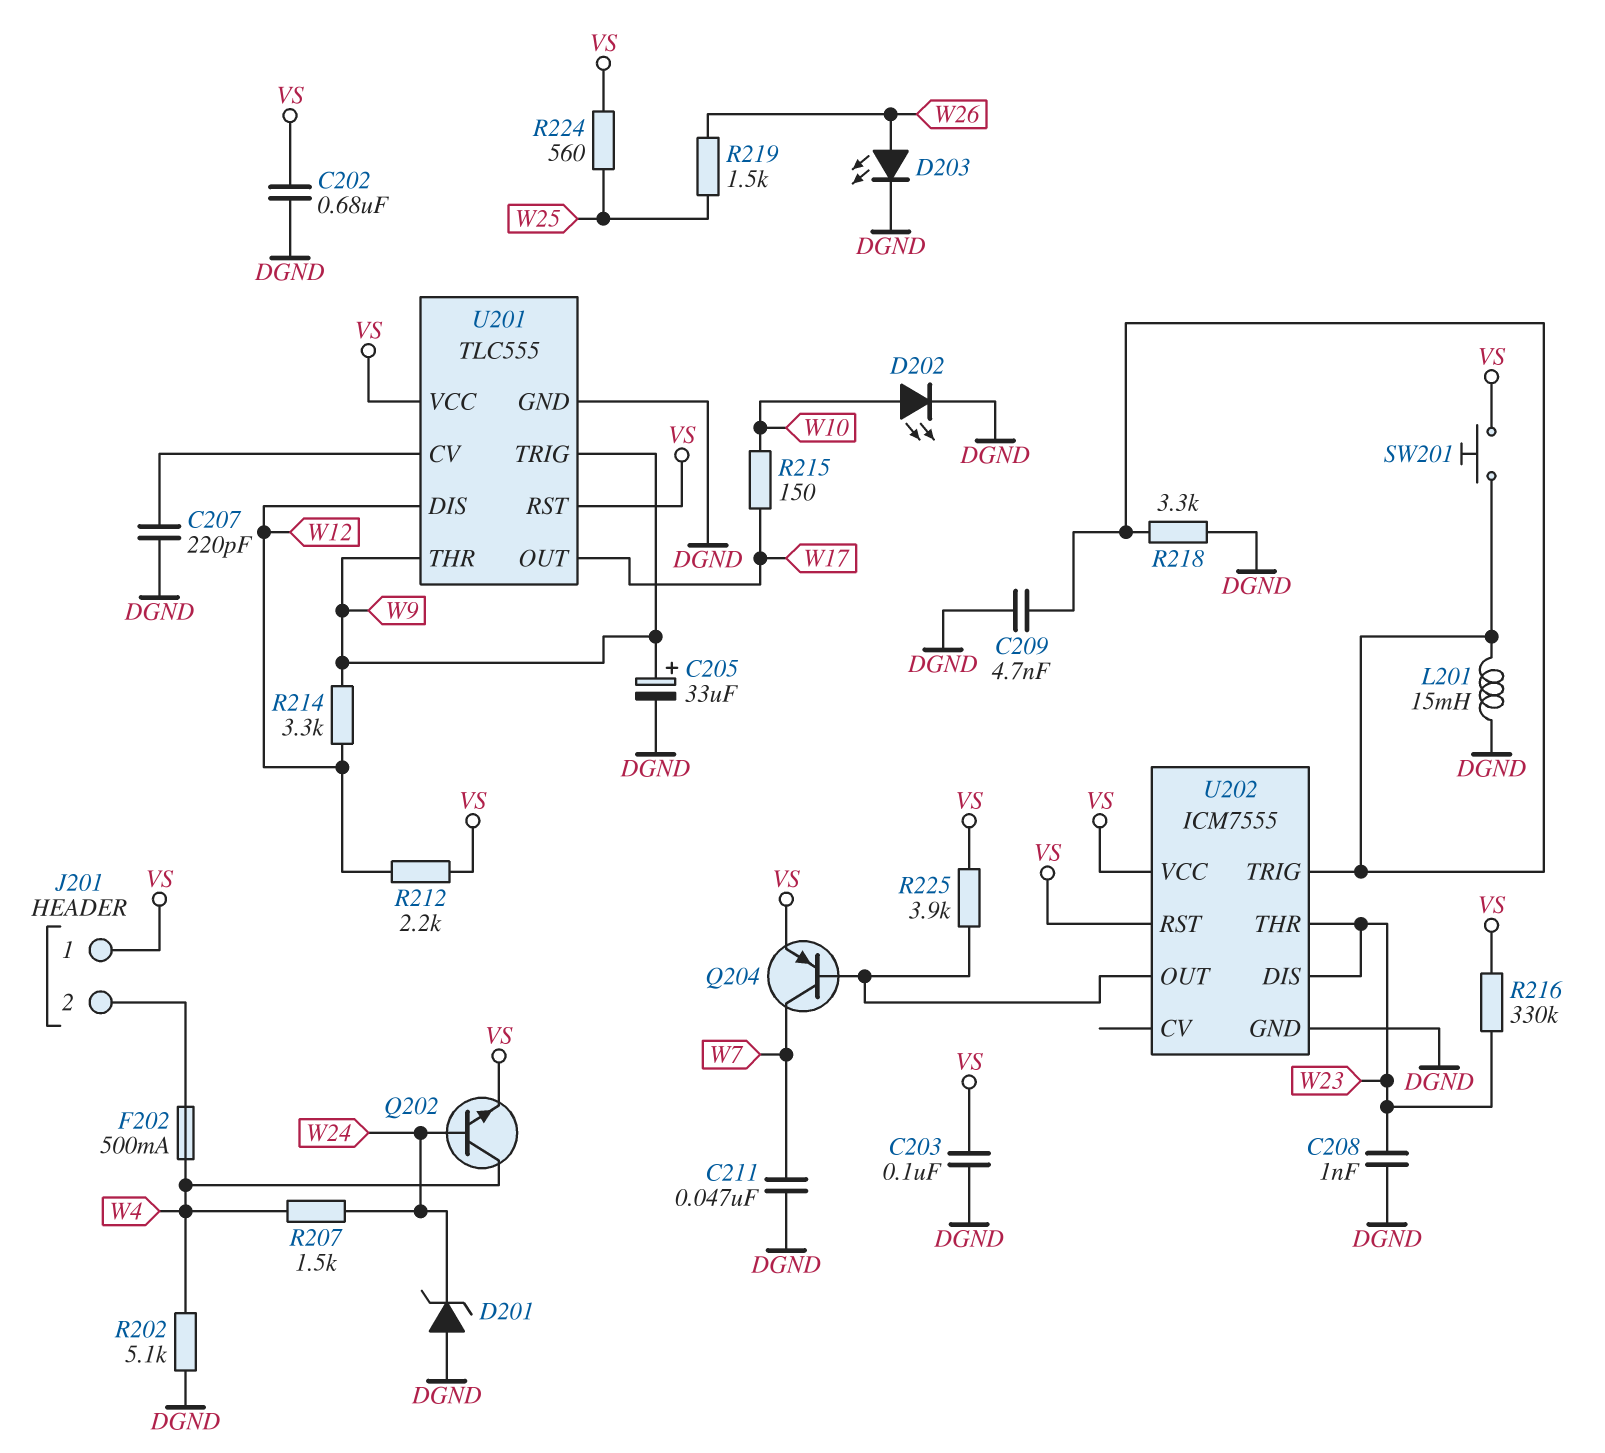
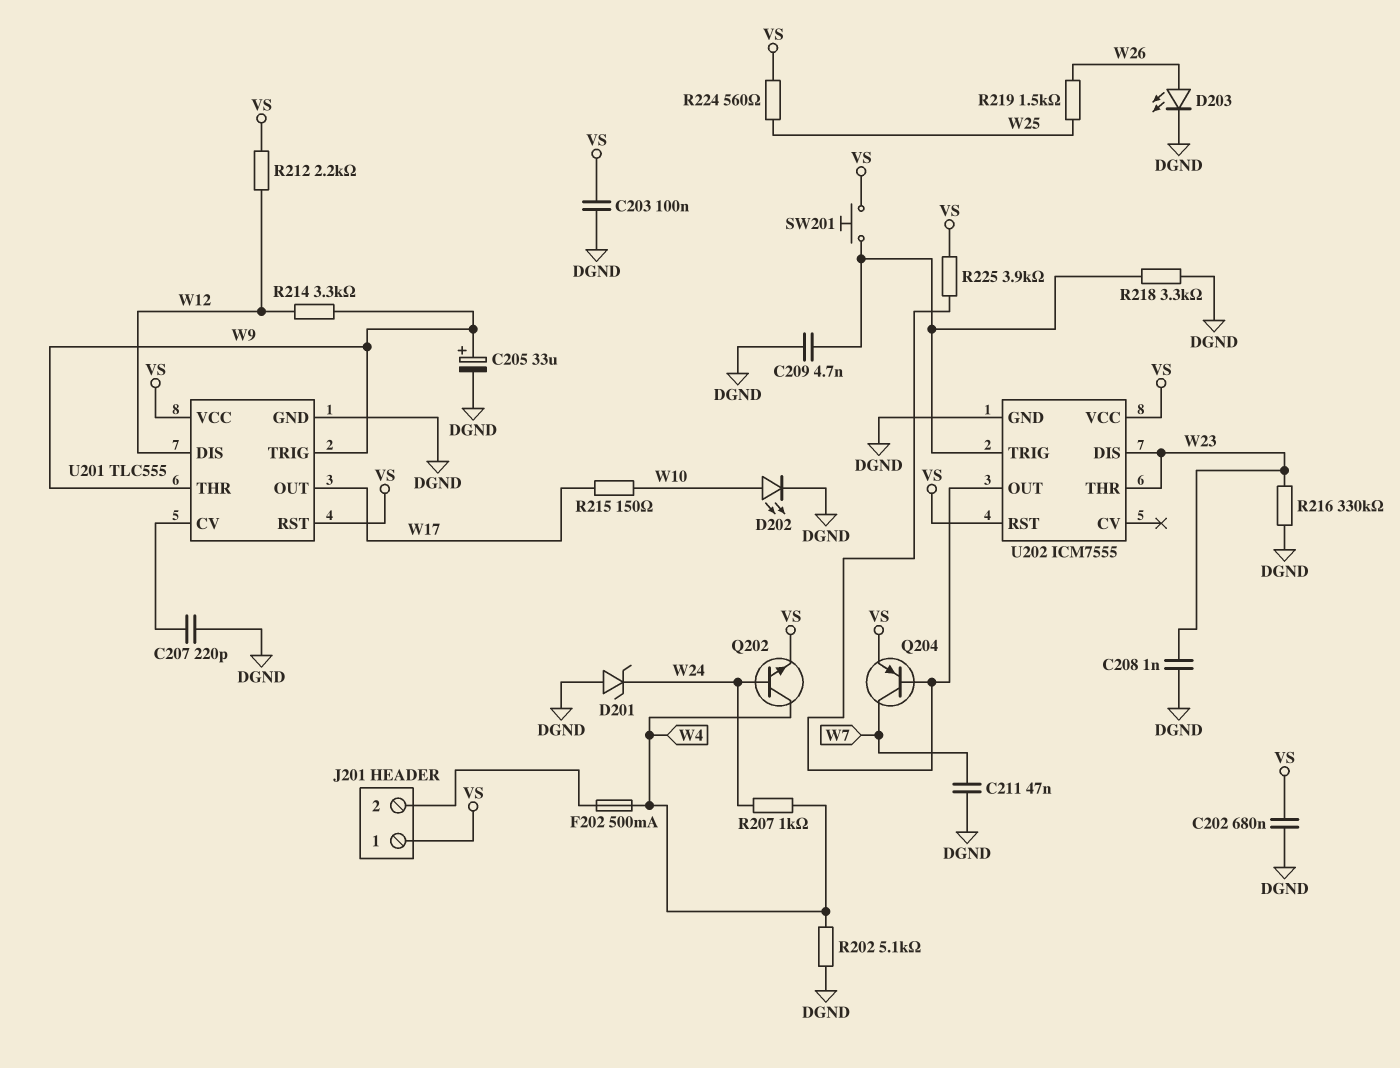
L201: 15mH (DGND, U202/TRIG) -> none
R207: 1.5k (W4, W24) -> 1k (W4, W24)
R216: 330k (VS, W23) -> 330k (DGND, W23)

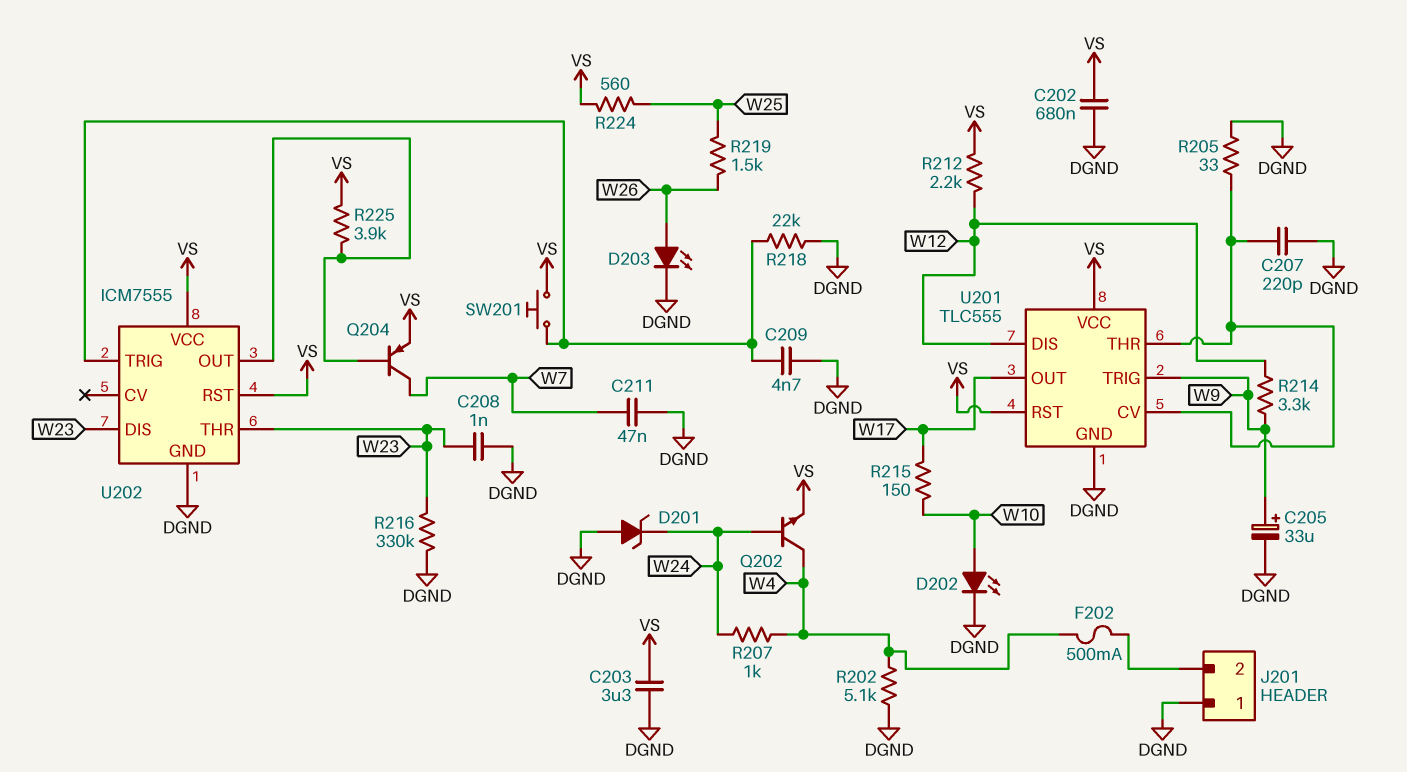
C203: 100nF (DGND, VS) -> 3.3uF (DGND, VS)
J201 pin 1: VS -> DGND
R205: none -> 33 (DGND, U201/CV)
R218: 3.3k (DGND, U202/TRIG) -> 22k (DGND, U202/TRIG)
U201 pin THR: W9 -> U201/CV

